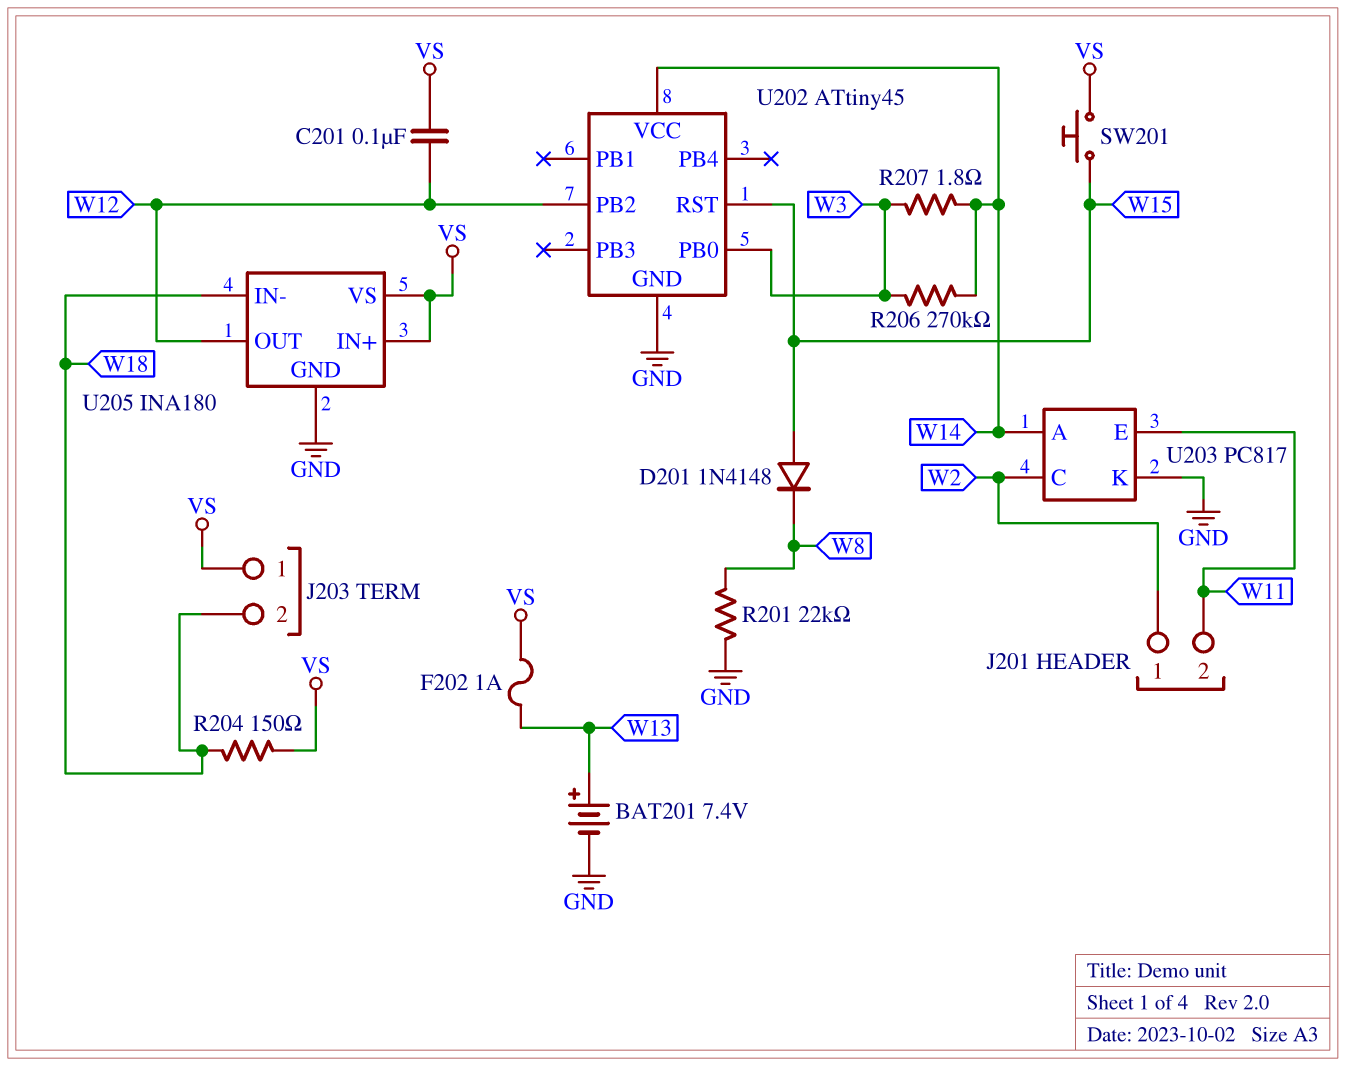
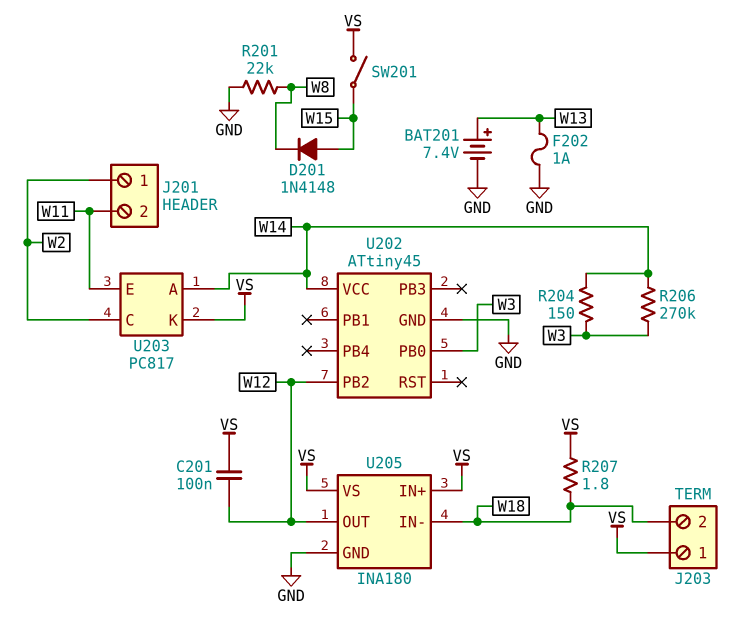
F202: 1A (VS, W13) -> 1A (GND, W13)
R204: 150 (VS, W18) -> 150 (W3, W14)
R207: 1.8 (W3, W14) -> 1.8 (VS, W18)
SW201: button (VS, W15) -> switch (VS, W15)
U202 pin RST: W15 -> none
U203 pin K: GND -> VS

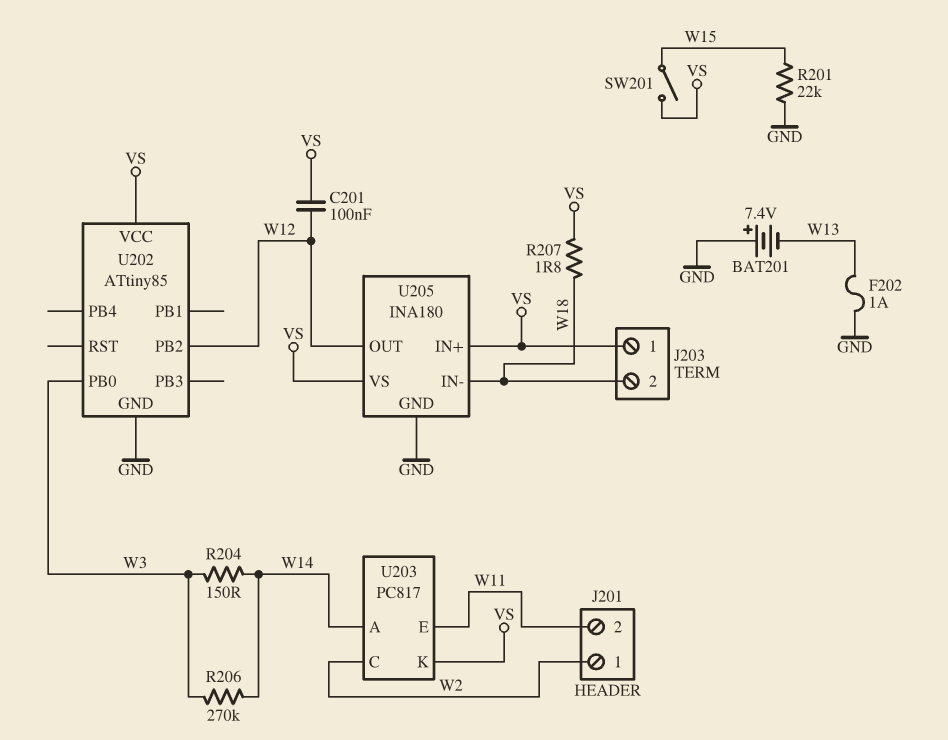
BAT201: 7.4V (plus W13, minus GND) -> 7.4V (plus GND, minus W13)
D201: diode 1N4148 (A W15, K W8) -> none
R201: 22k (GND, W8) -> 22k (GND, W15)
U202: ATtiny45 -> ATtiny85
U202 pin VCC: W14 -> VS

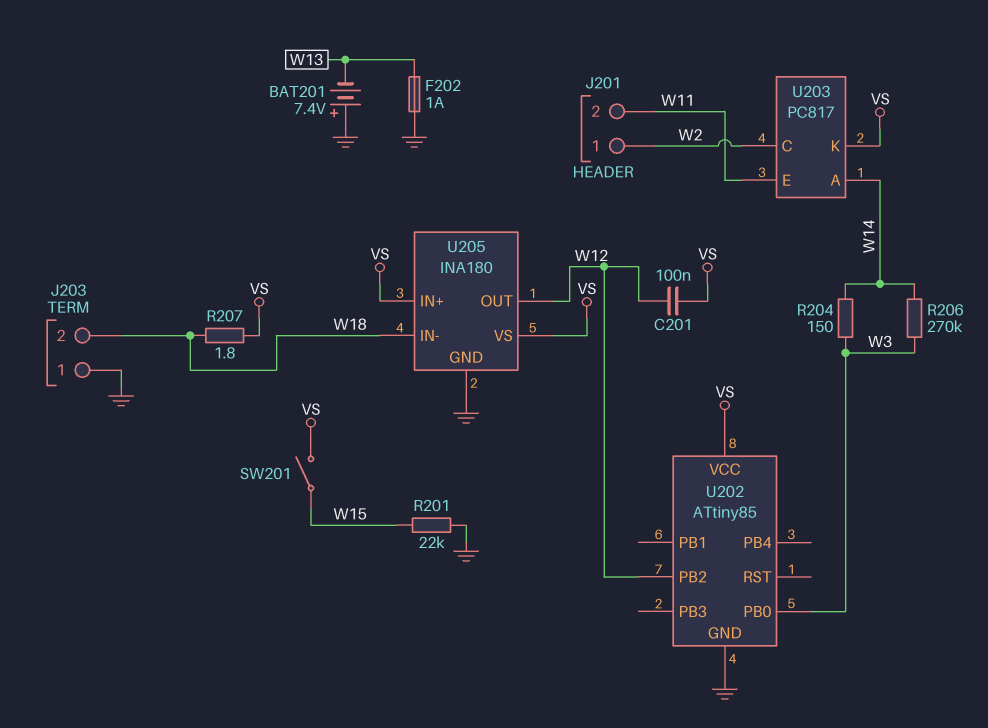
J203 pin 1: VS -> GND

